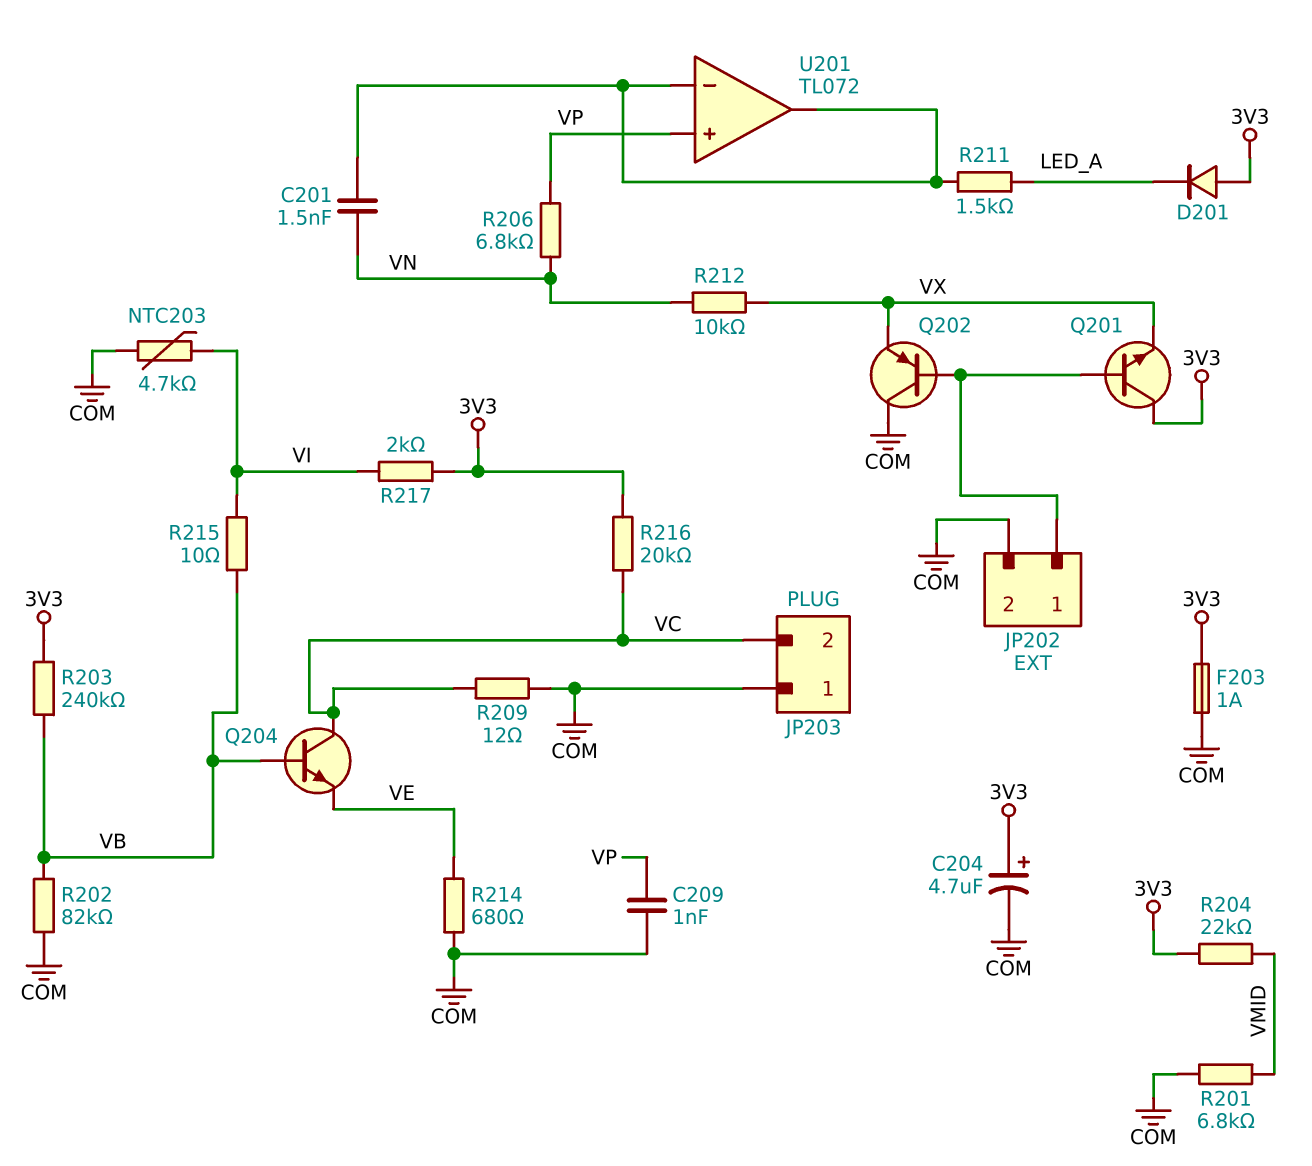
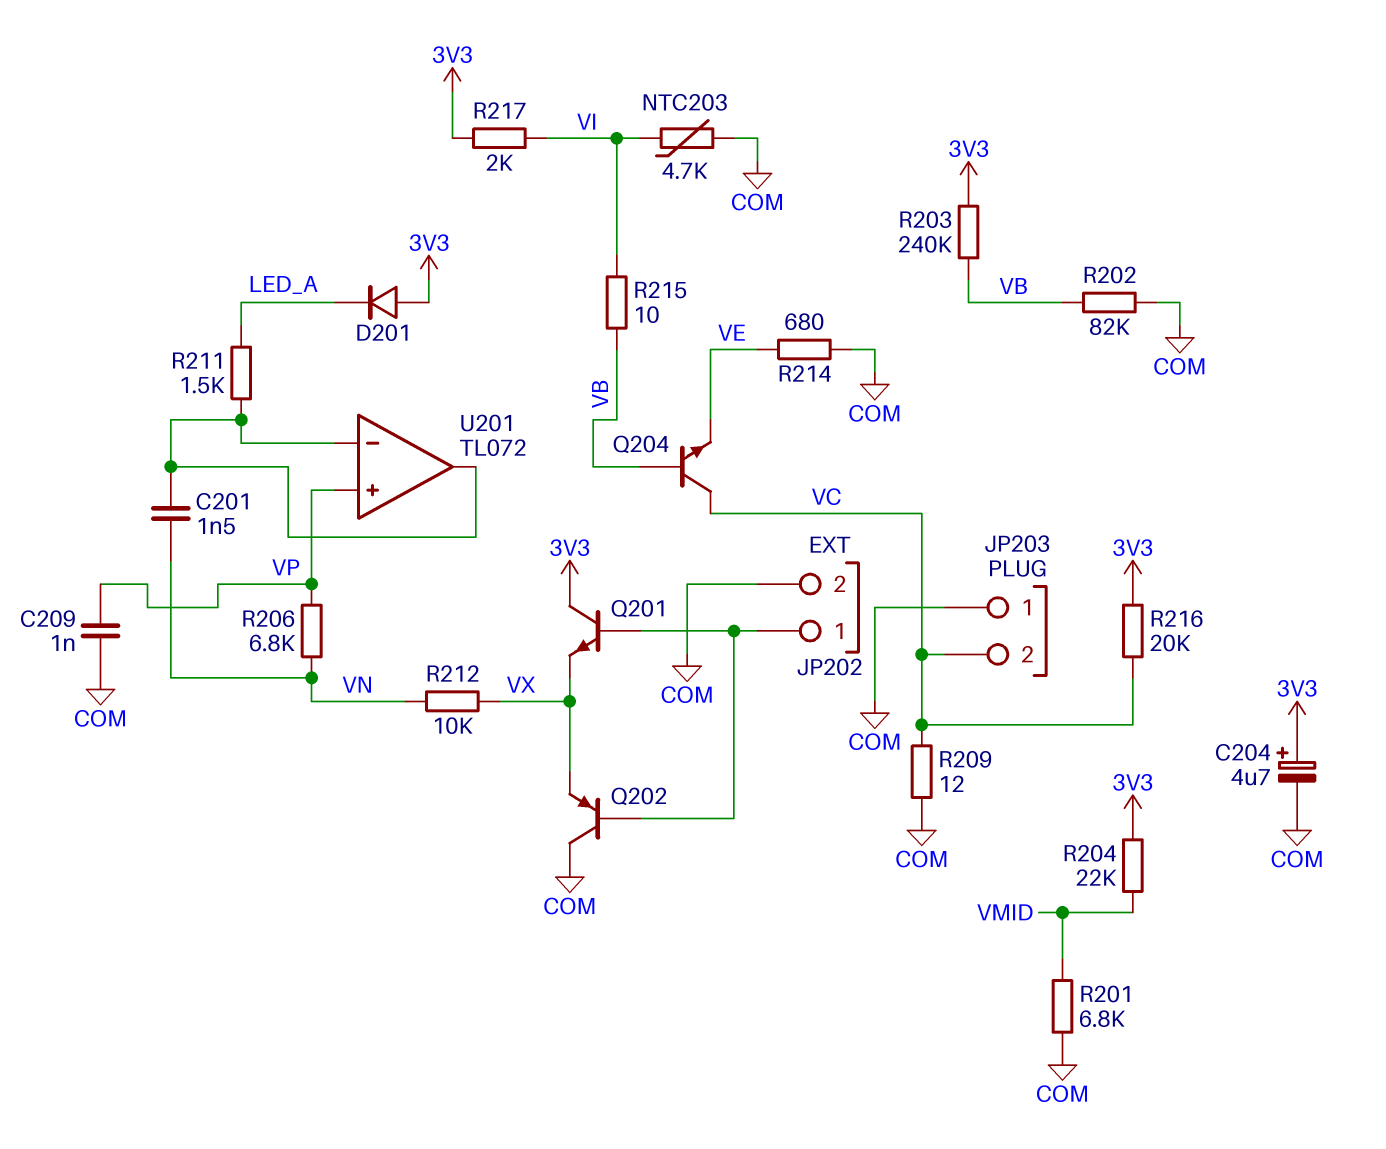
F203: 1A (3V3, COM) -> none

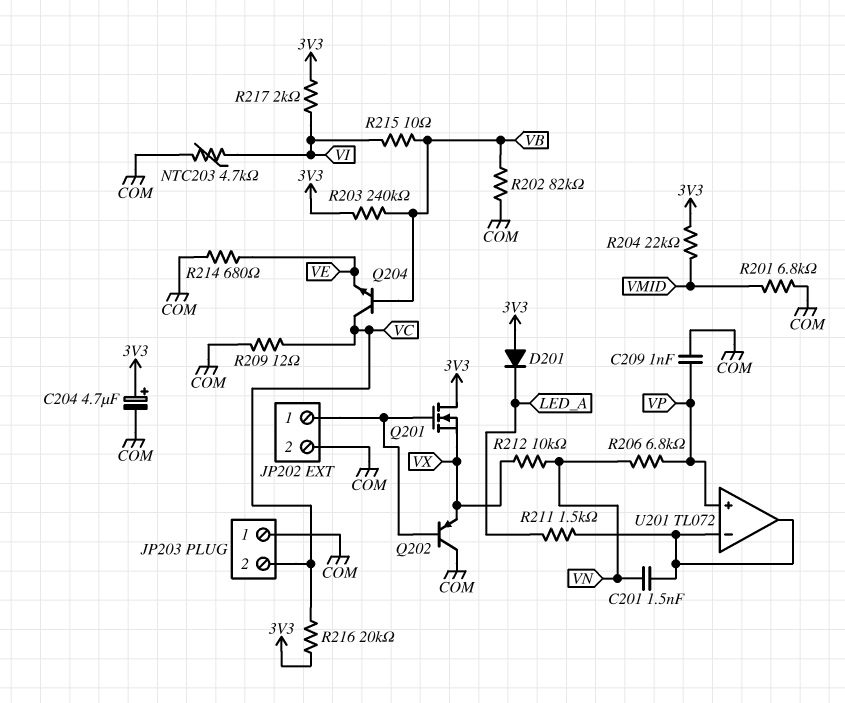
Q201: NPN (B JP202/1, C 3V3, E VX) -> NMOS (G JP202/1, D 3V3, S VX)

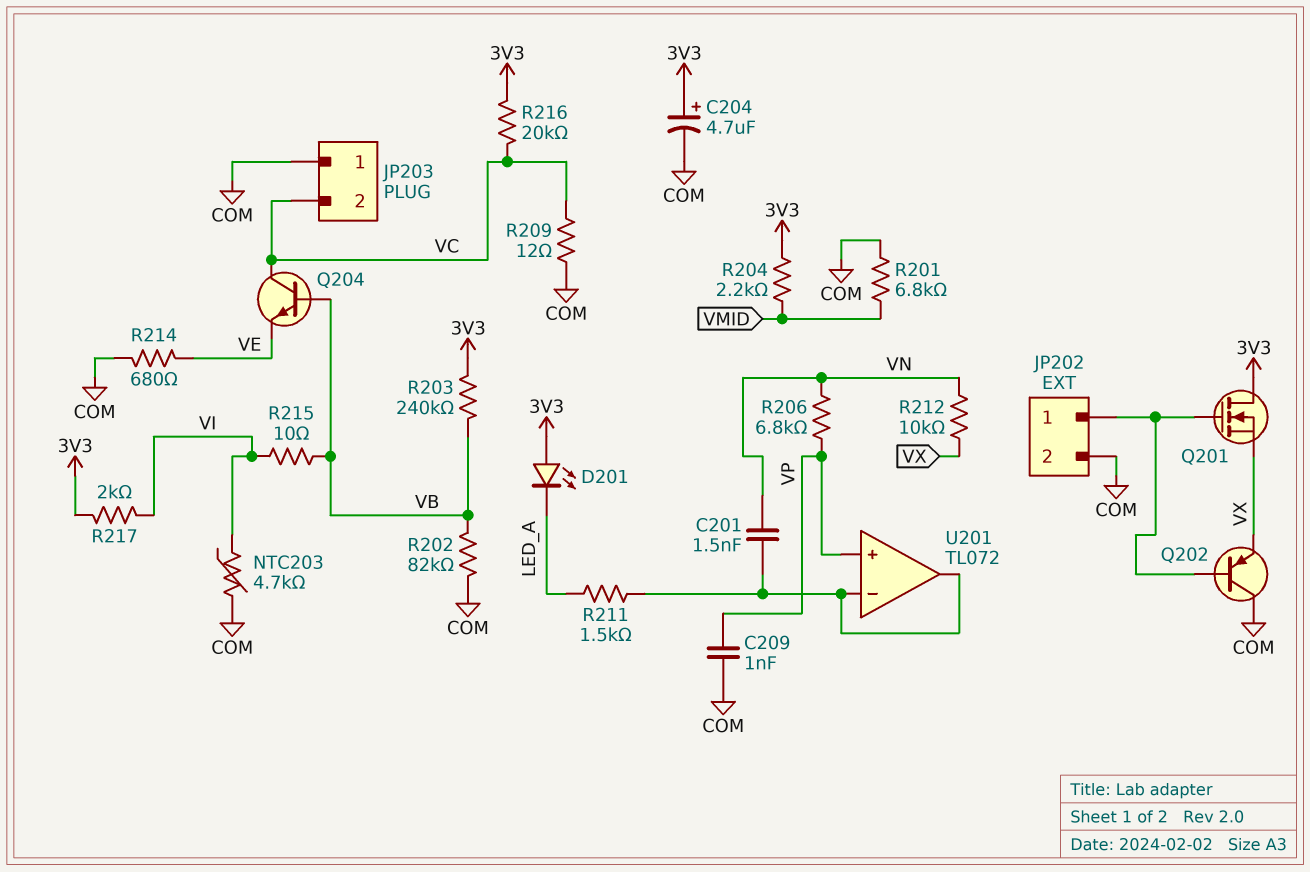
D201: diode (A 3V3, K LED_A) -> LED (A 3V3, K LED_A)
R204: 22k (3V3, VMID) -> 2.2k (3V3, VMID)

